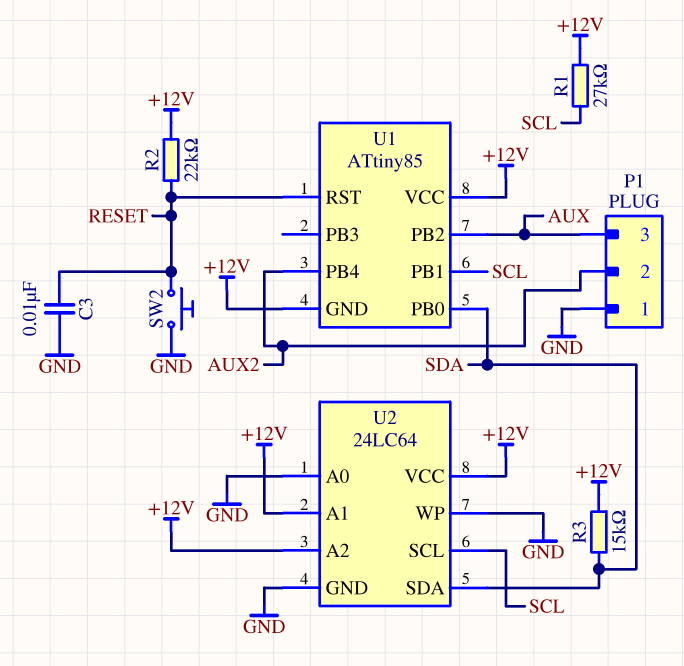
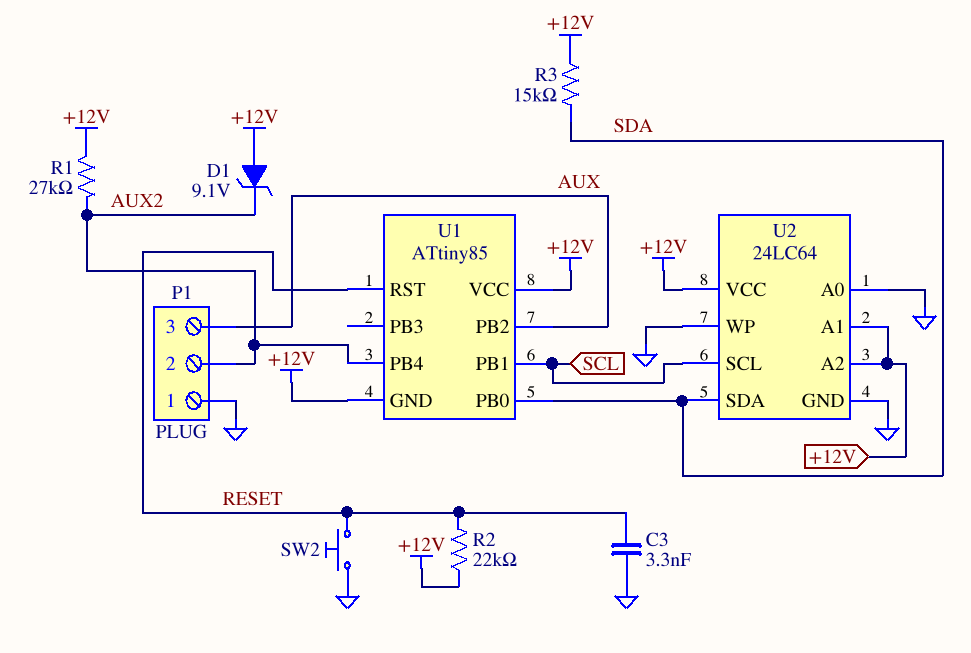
C3: 10nF (GND, RESET) -> 3.3nF (GND, RESET)
D1: none -> zener 9.1V (A +12V, K AUX2)
R1: 27k (+12V, SCL) -> 27k (+12V, AUX2)

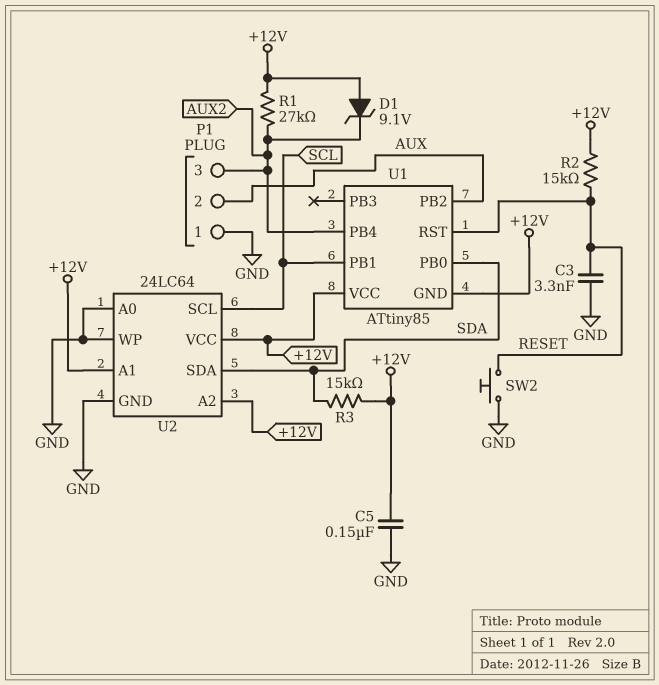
C5: none -> 150nF (+12V, GND)
P1 pin 2: AUX2 -> AUX
P1 pin 3: AUX -> AUX2
R2: 22k (+12V, RESET) -> 15k (+12V, RESET)

